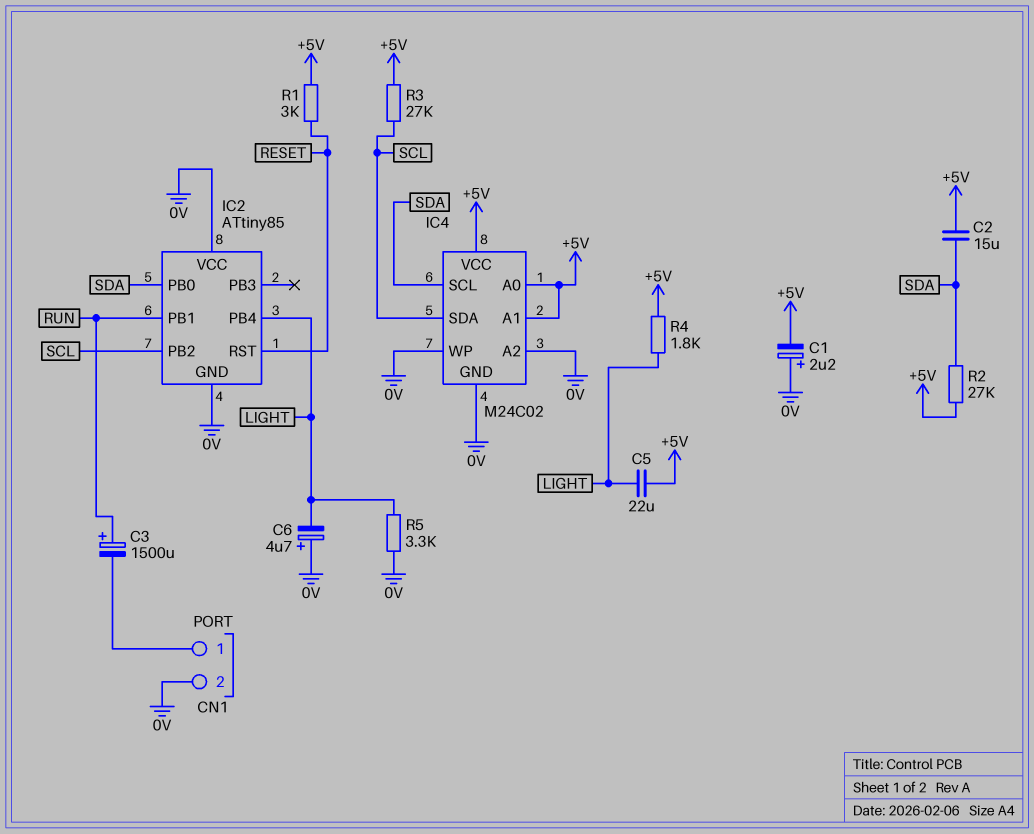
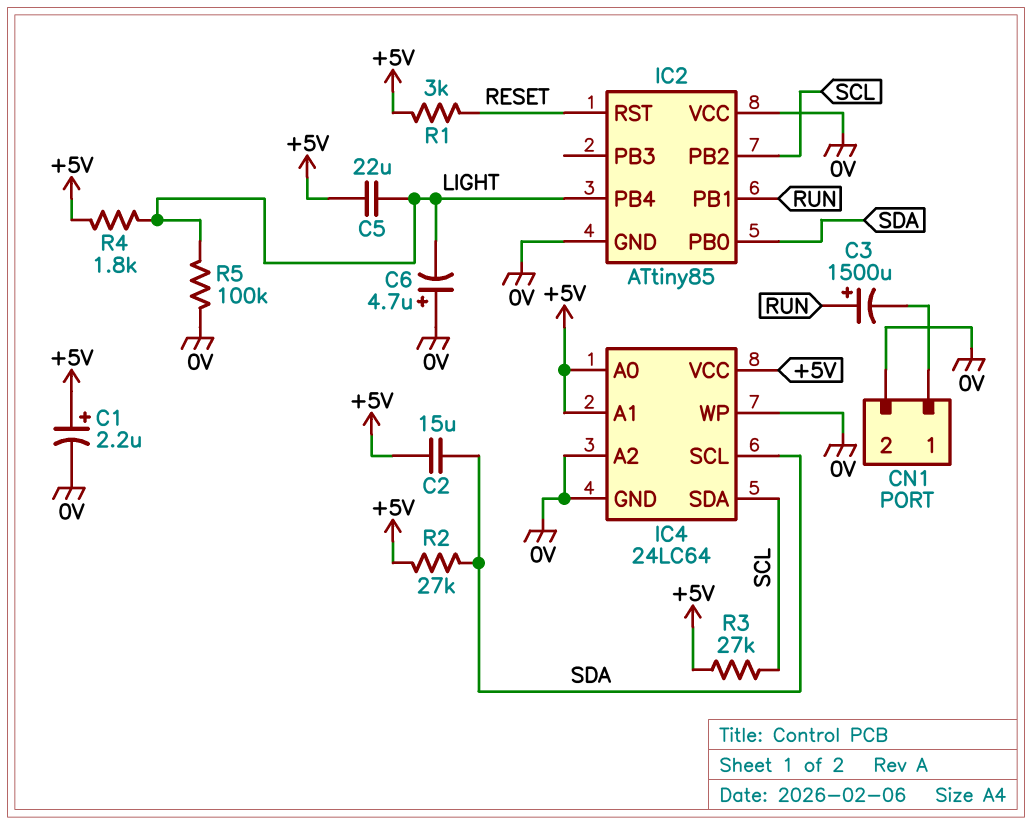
C1: 2.2uF (plus 0V, minus +5V) -> 2.2uF (plus +5V, minus 0V)
IC4: M24C02 -> 24LC64
R5: 3.3k (0V, LIGHT) -> 100k (0V, LIGHT)

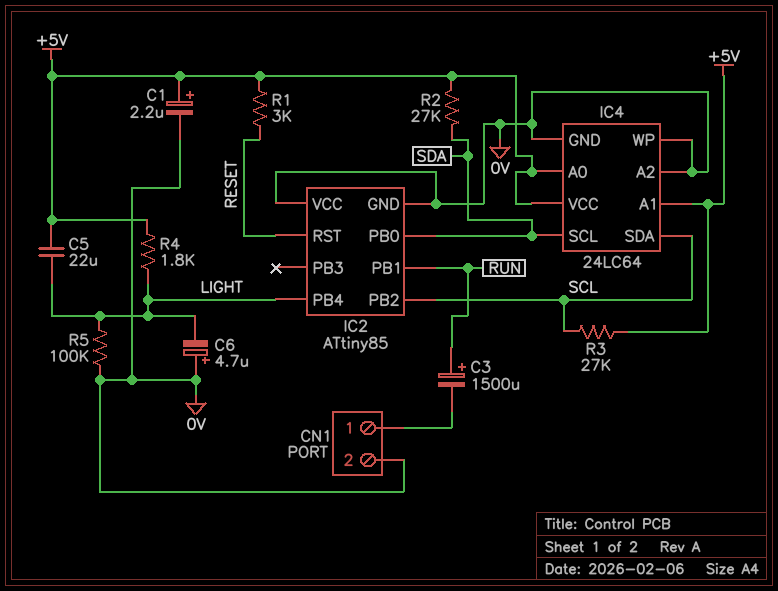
C2: 15uF (+5V, SDA) -> none

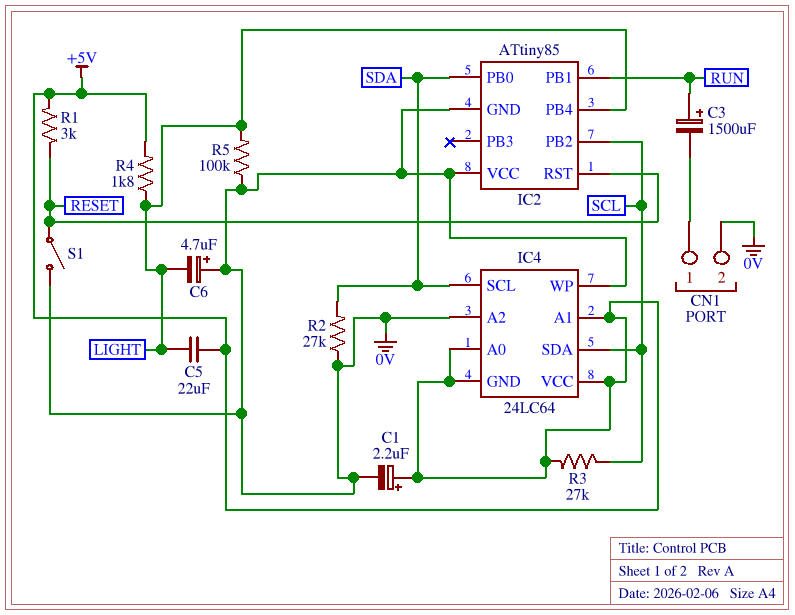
IC4 pin GND: 0V -> +5V
R2: 27k (+5V, SDA) -> 27k (0V, SDA)
S1: none -> switch (0V, RESET)

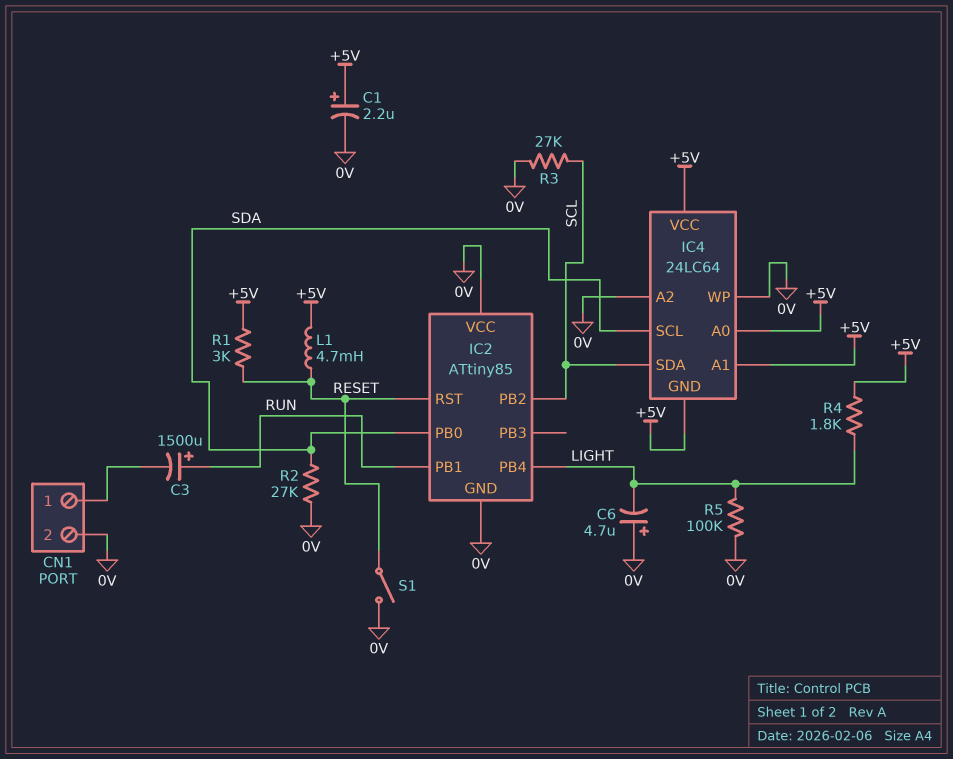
C5: 22uF (+5V, LIGHT) -> none
L1: none -> 4.7mH (+5V, RESET)
R3: 27k (+5V, SCL) -> 27k (0V, SCL)

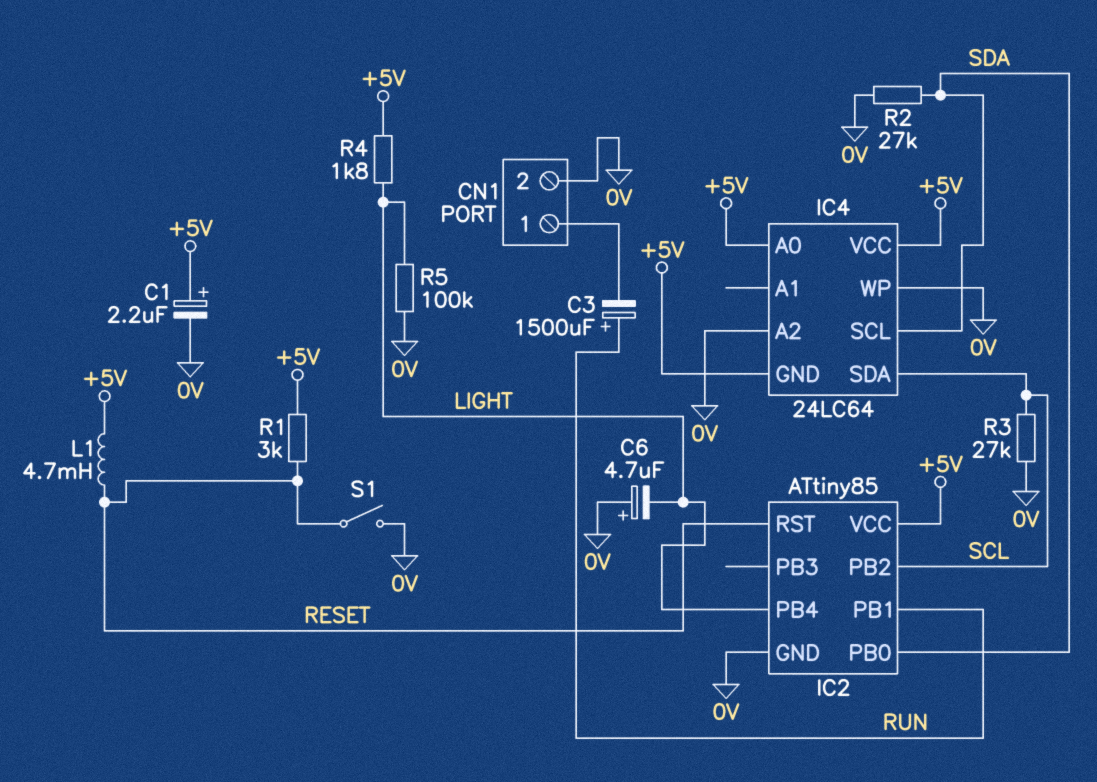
IC2 pin VCC: 0V -> +5V
IC4 pin A1: +5V -> none

